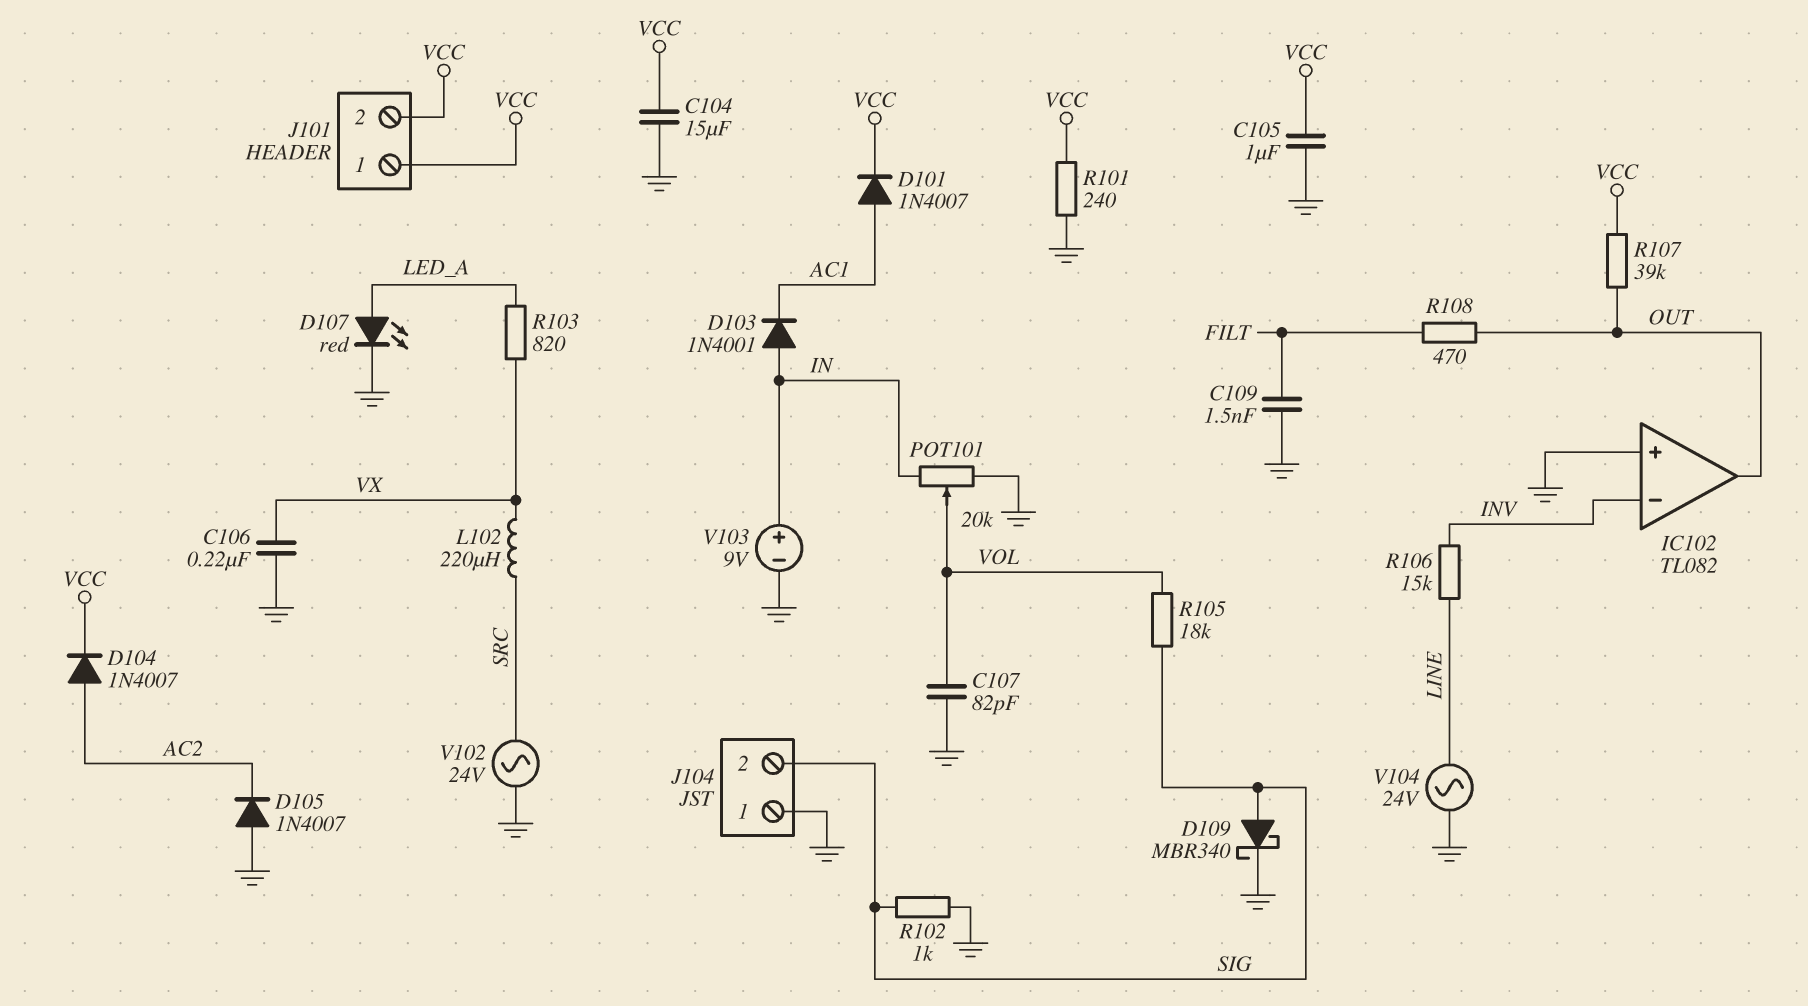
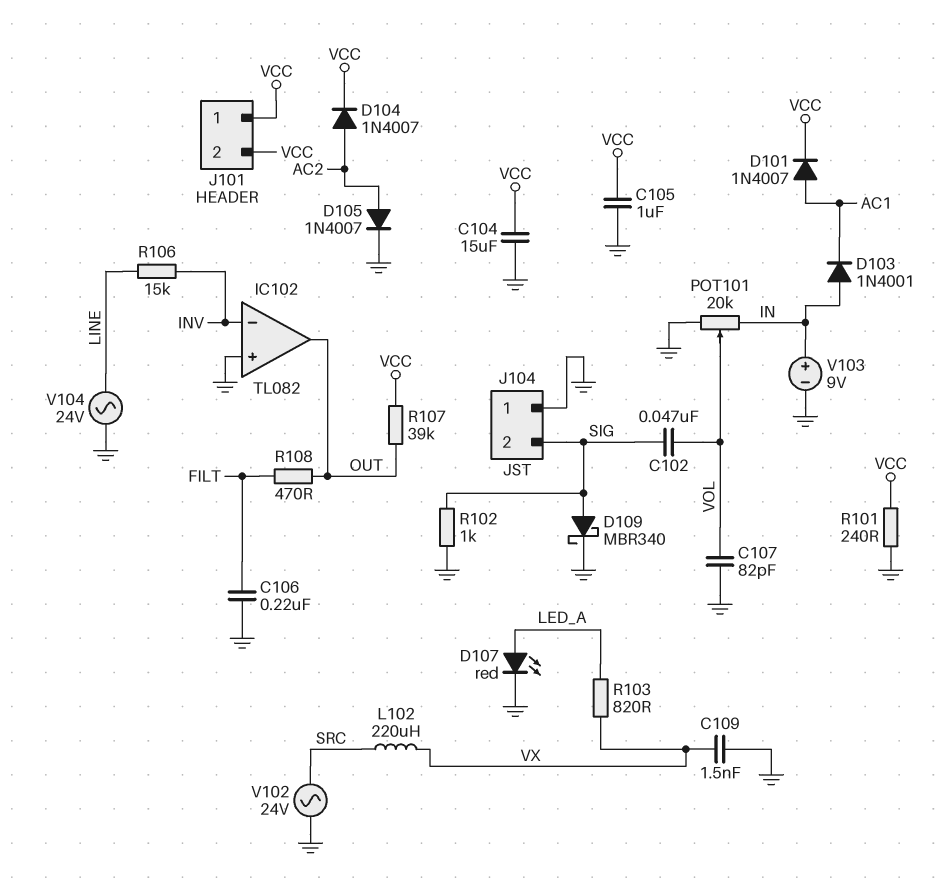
C102: none -> 47nF (SIG, VOL)
C106: 220nF (GND, VX) -> 220nF (FILT, GND)
C109: 1.5nF (FILT, GND) -> 1.5nF (GND, VX)
D105: diode 1N4007 (A GND, K AC2) -> diode 1N4007 (A AC2, K GND)
R105: 18k (SIG, VOL) -> none

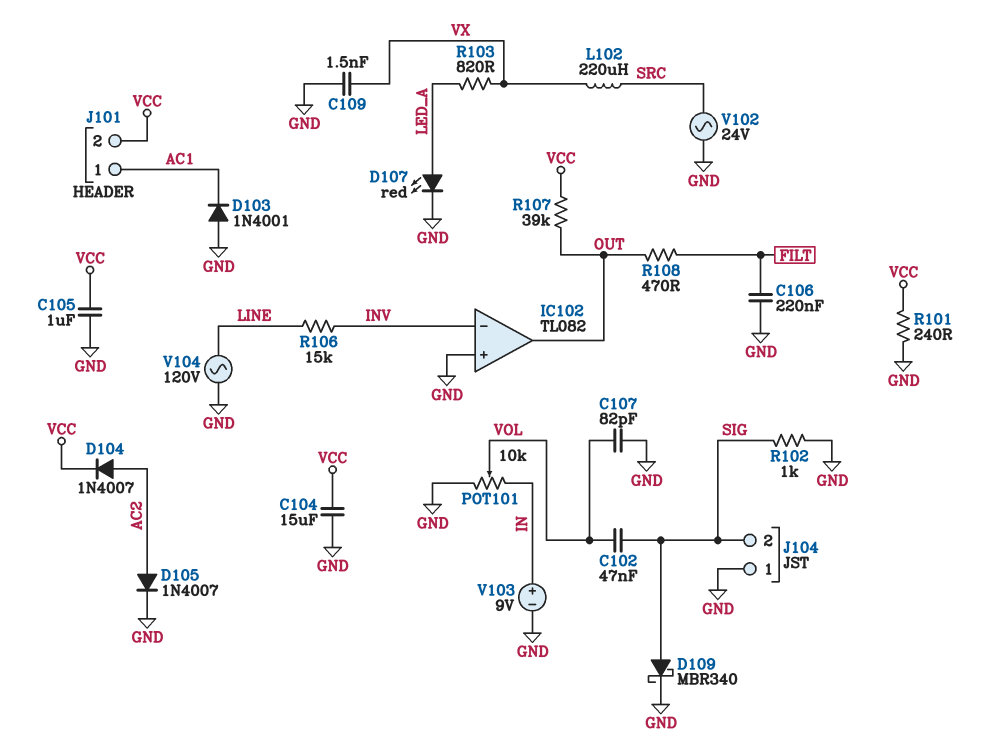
D101: diode 1N4007 (A AC1, K VCC) -> none
D103: diode 1N4001 (A IN, K AC1) -> diode 1N4001 (A GND, K AC1)
J101 pin 1: VCC -> AC1
POT101: 20k (GND, IN, wiper VOL) -> 10k (GND, IN, wiper VOL)
V104: AC 24V (GND, LINE) -> AC 120V (GND, LINE)

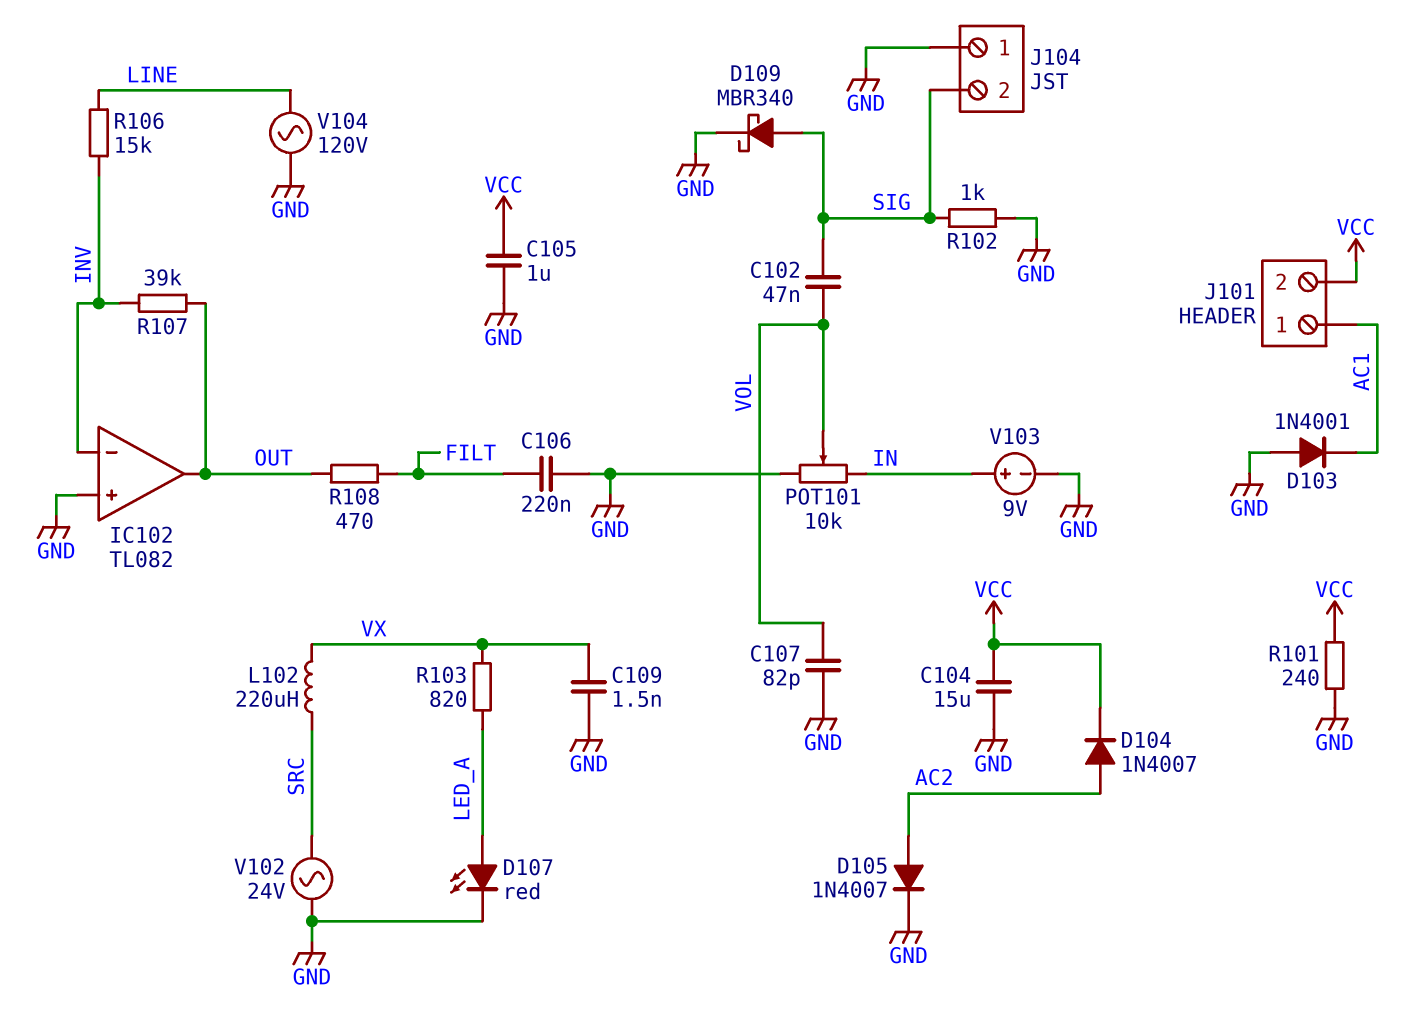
R107: 39k (OUT, VCC) -> 39k (INV, OUT)

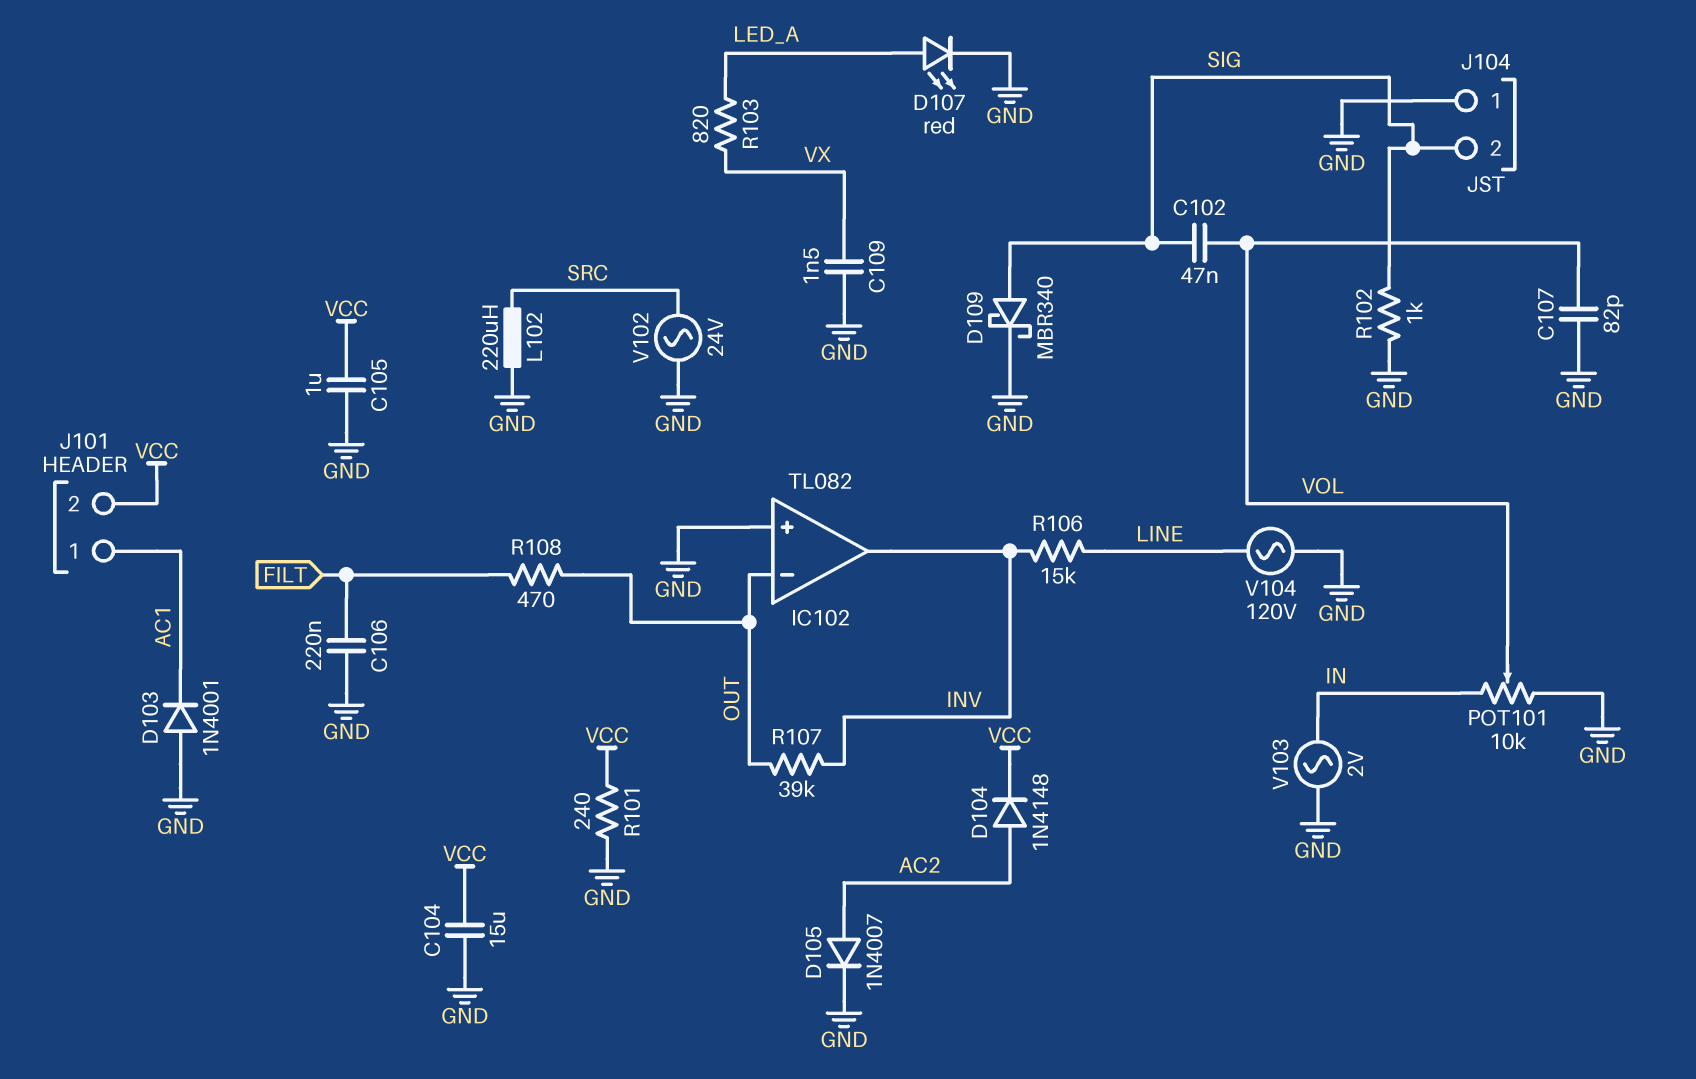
D104: diode 1N4007 (A AC2, K VCC) -> diode 1N4148 (A AC2, K VCC)
IC102 pin in-: INV -> OUT
IC102 pin out: OUT -> INV
L102: 220uH (SRC, VX) -> 220uH (GND, SRC)
V103: 9V (plus IN, minus GND) -> AC 2V (GND, IN)

